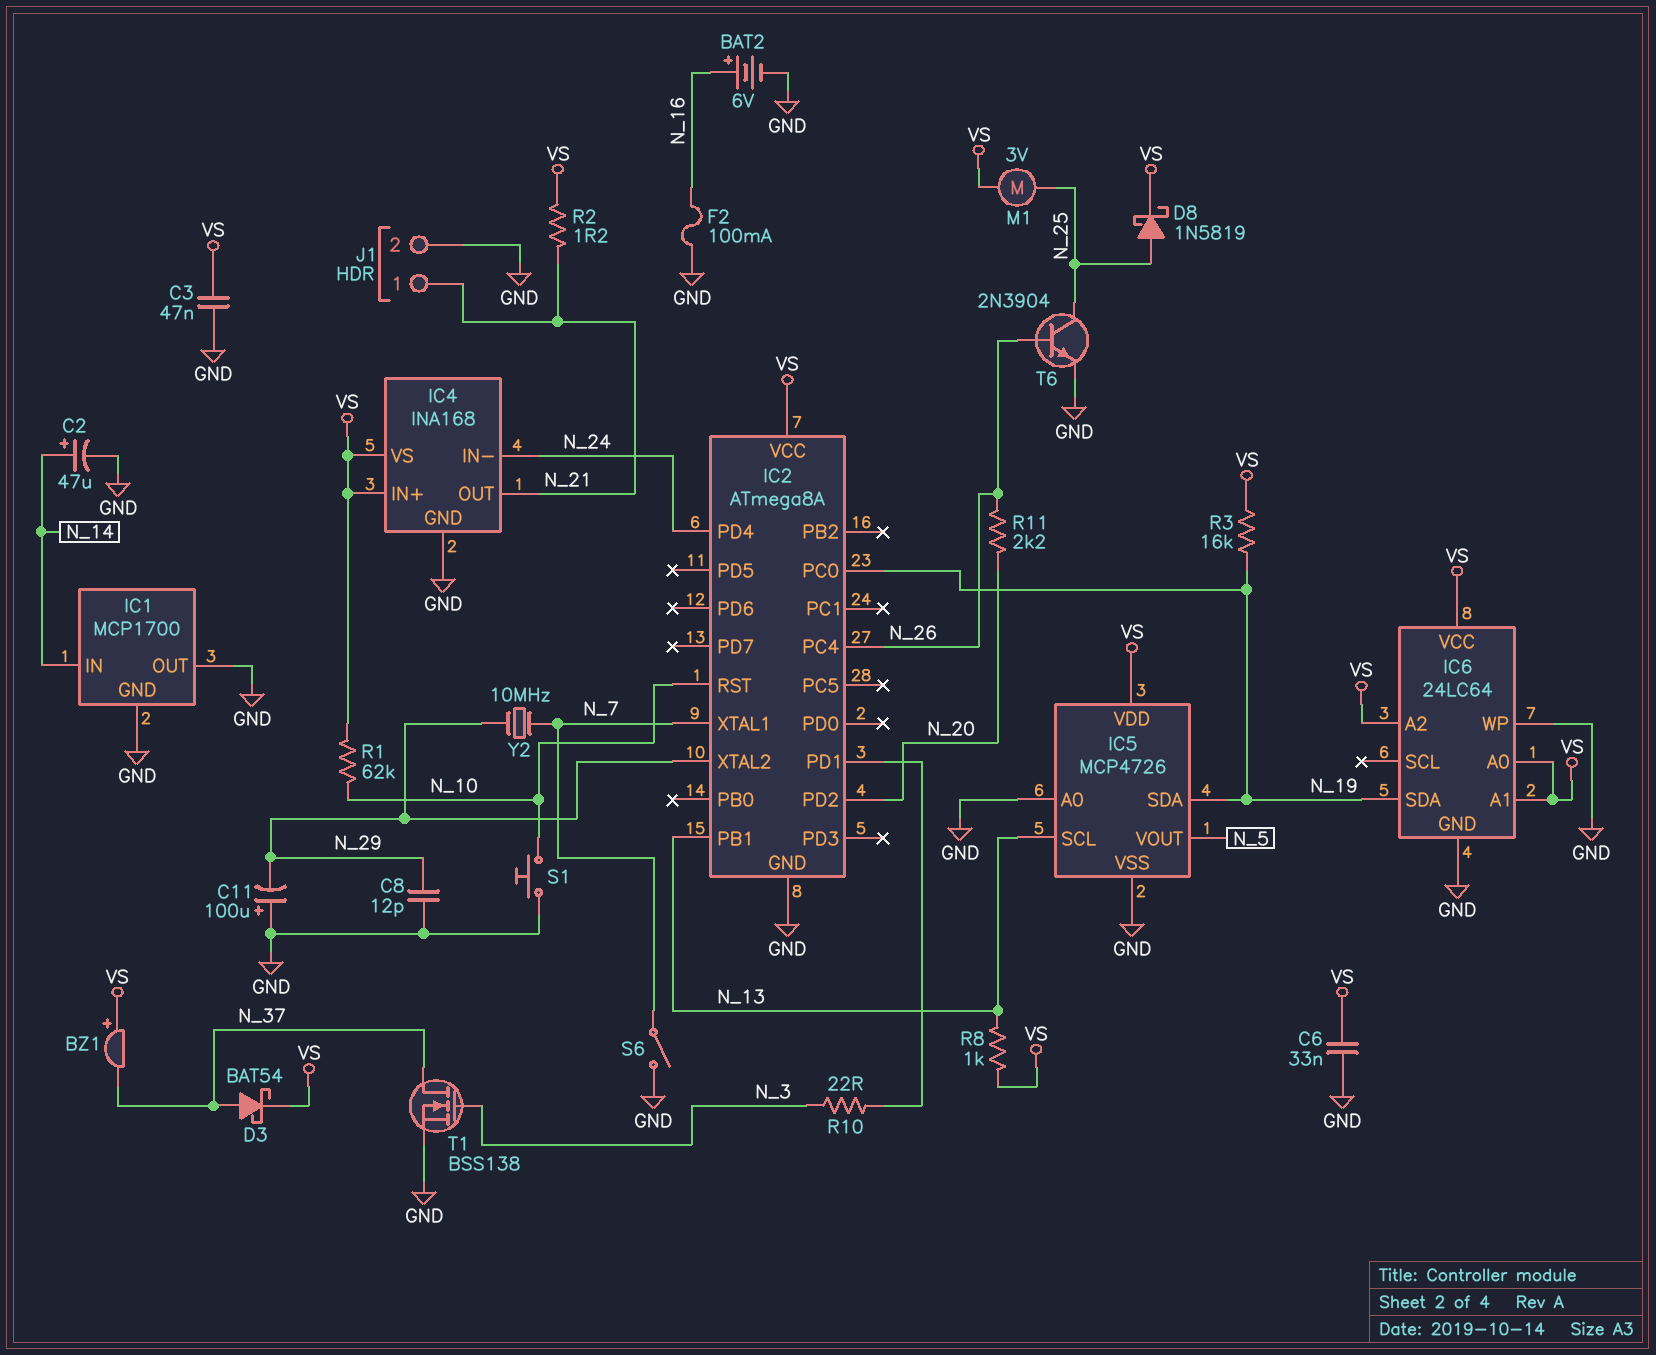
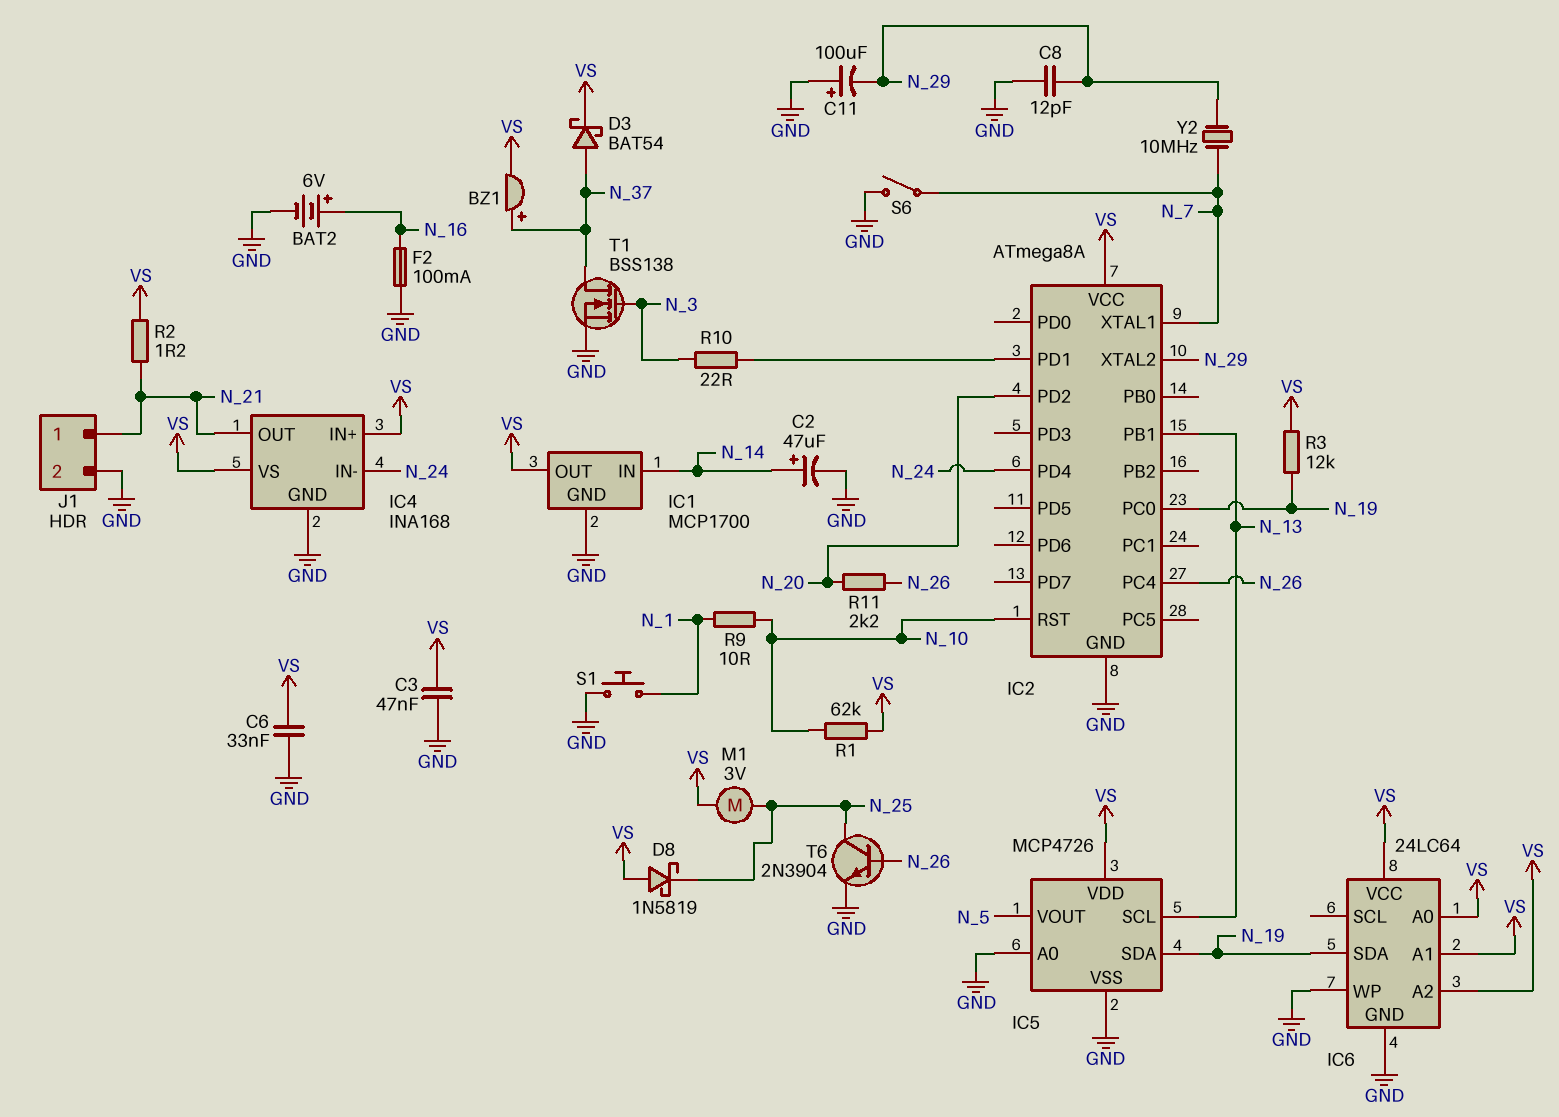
BZ1: buzzer (plus VS, minus N_37) -> buzzer (plus N_37, minus VS)
D8: schottky 1N5819 (A N_25, K VS) -> schottky 1N5819 (A VS, K N_25)
IC1 pin OUT: GND -> VS
R3: 16k (N_19, VS) -> 12k (N_19, VS)
R8: 1k (N_13, VS) -> none
R9: none -> 10 (N_1, N_10)
S1: button (GND, N_10) -> button (GND, N_1)

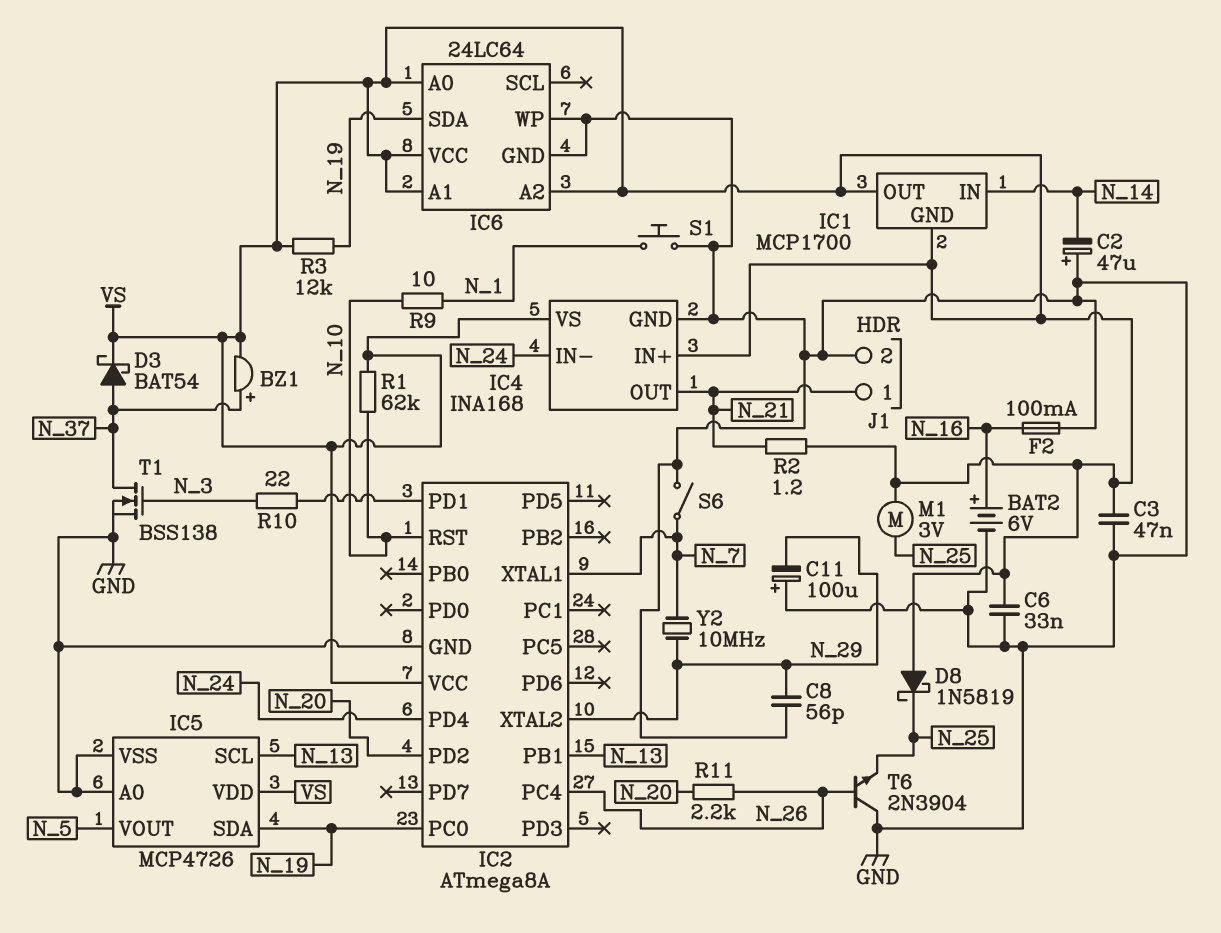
C2: 47uF (plus N_14, minus GND) -> 47uF (plus GND, minus N_14)
C8: 12pF (GND, N_29) -> 56pF (GND, N_29)
IC1 pin GND: GND -> VS
T6: NPN 2N3904 (B N_26, C N_25, E GND) -> NPN 2N3904 (B N_26, C GND, E N_25)

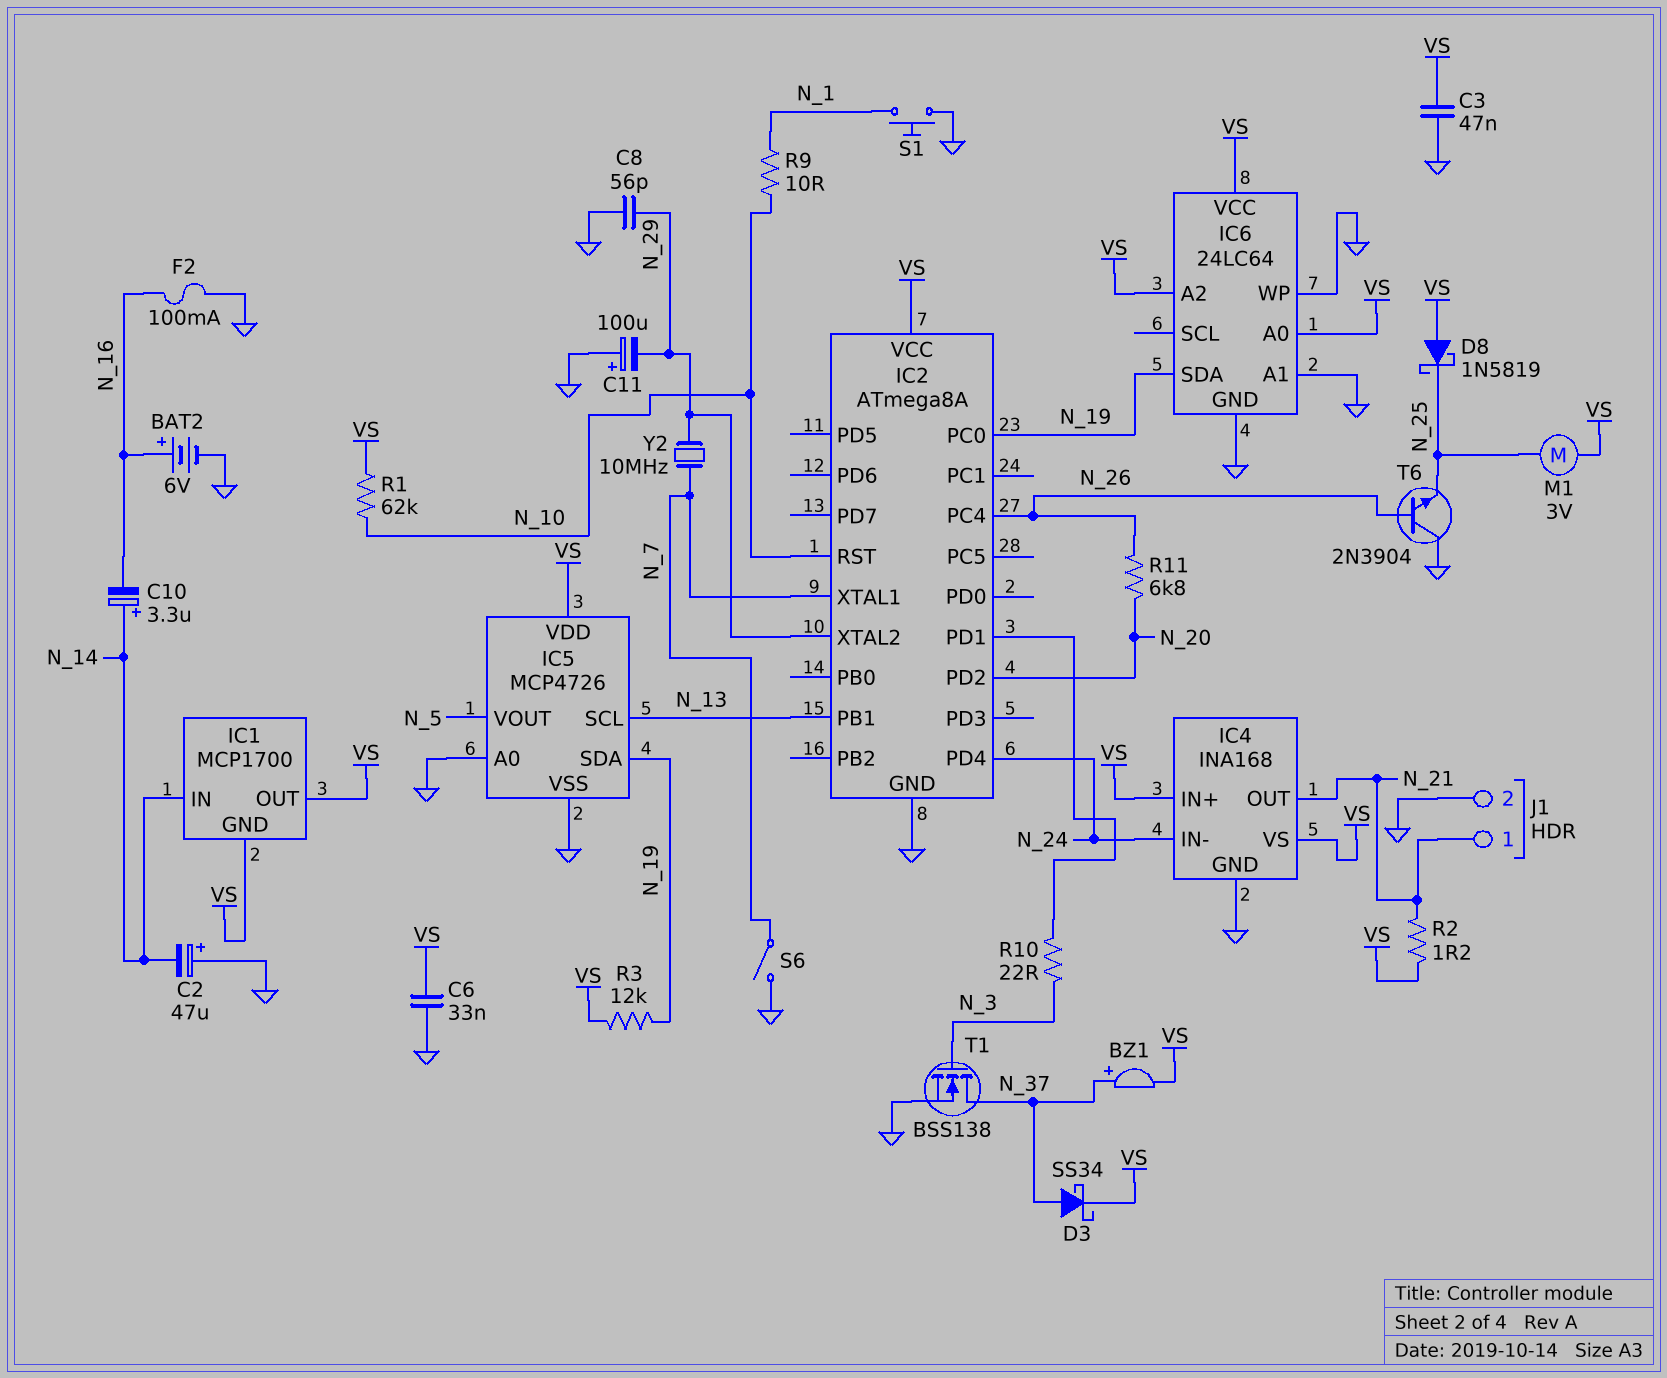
C10: none -> 3.3uF (plus N_14, minus N_16)
D3: schottky BAT54 (A N_37, K VS) -> schottky SS34 (A N_37, K VS)
IC6 pin A1: VS -> GND
R11: 2.2k (N_20, N_26) -> 6.8k (N_20, N_26)

